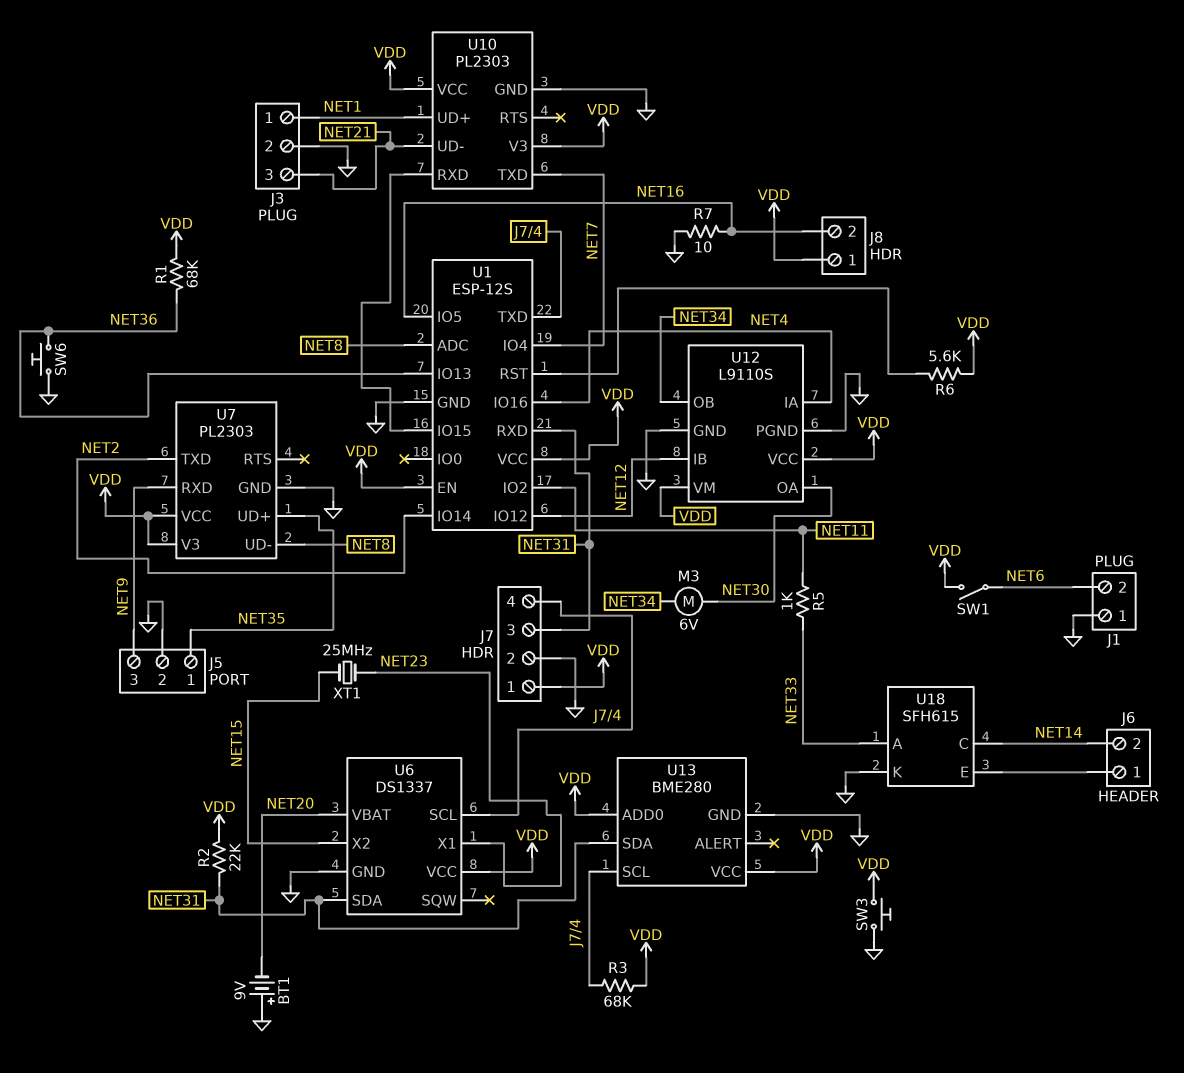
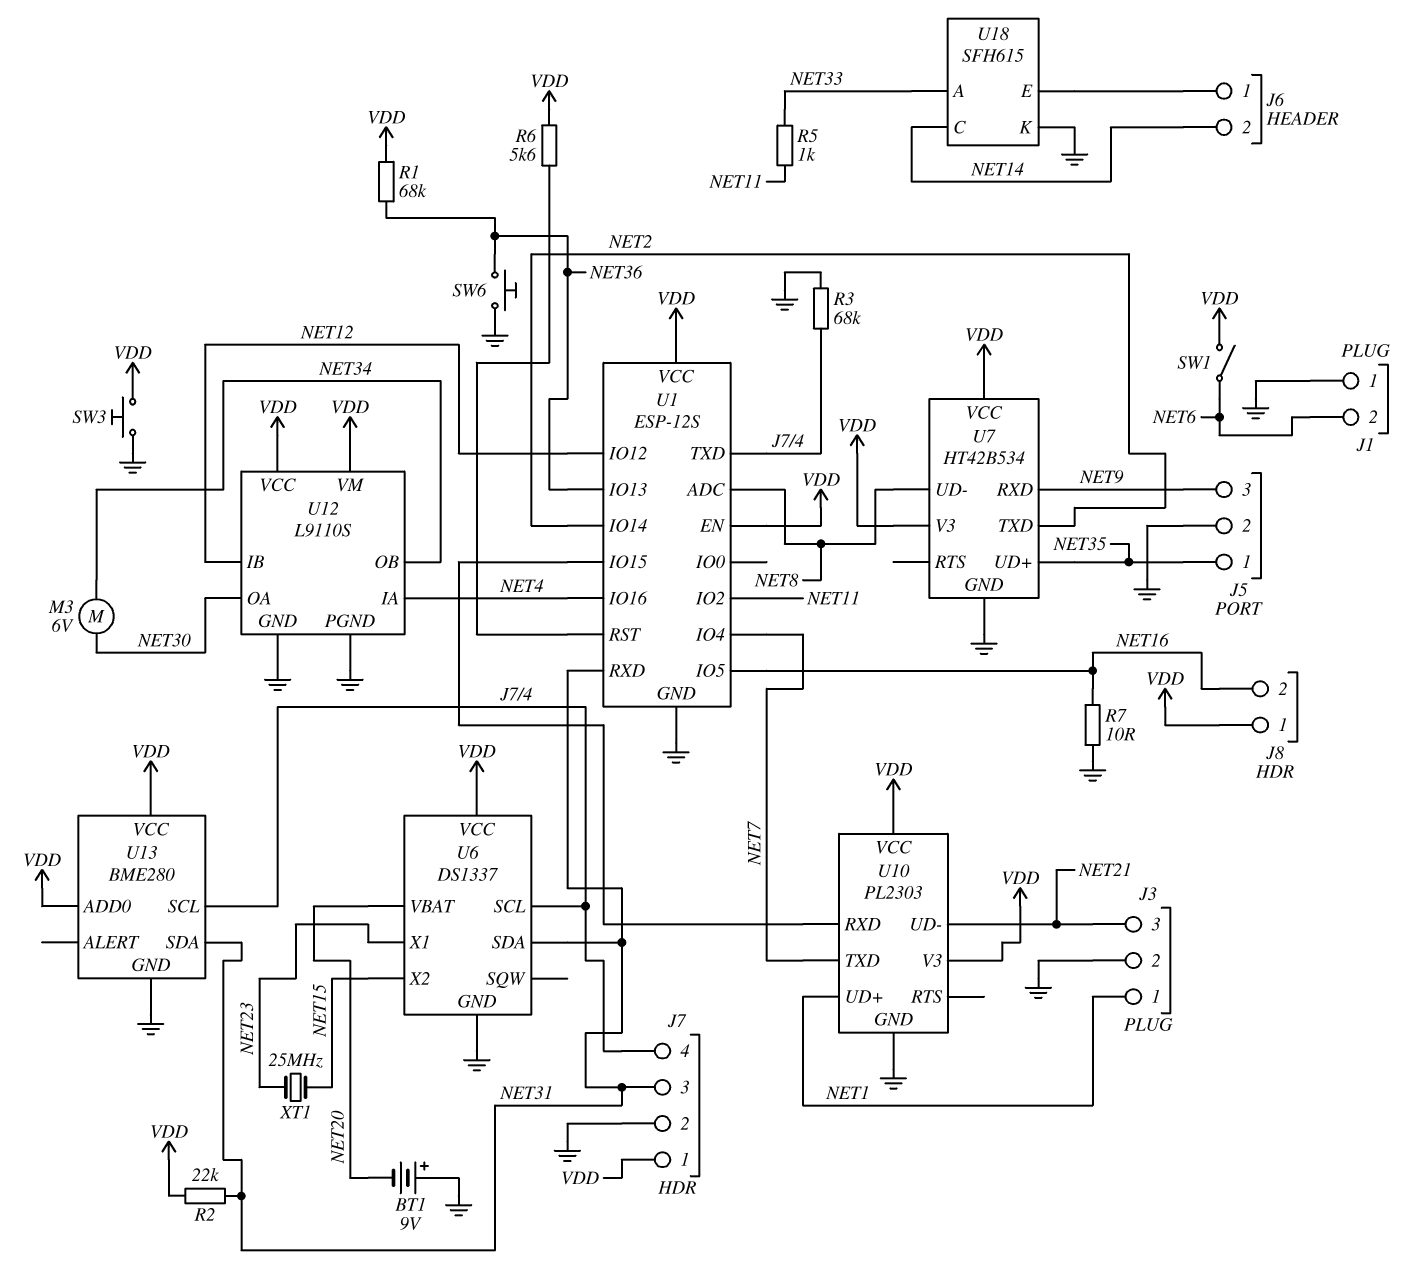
R3: 68k (J7/4, VDD) -> 68k (GND, J7/4)
U7: PL2303 -> HT42B534

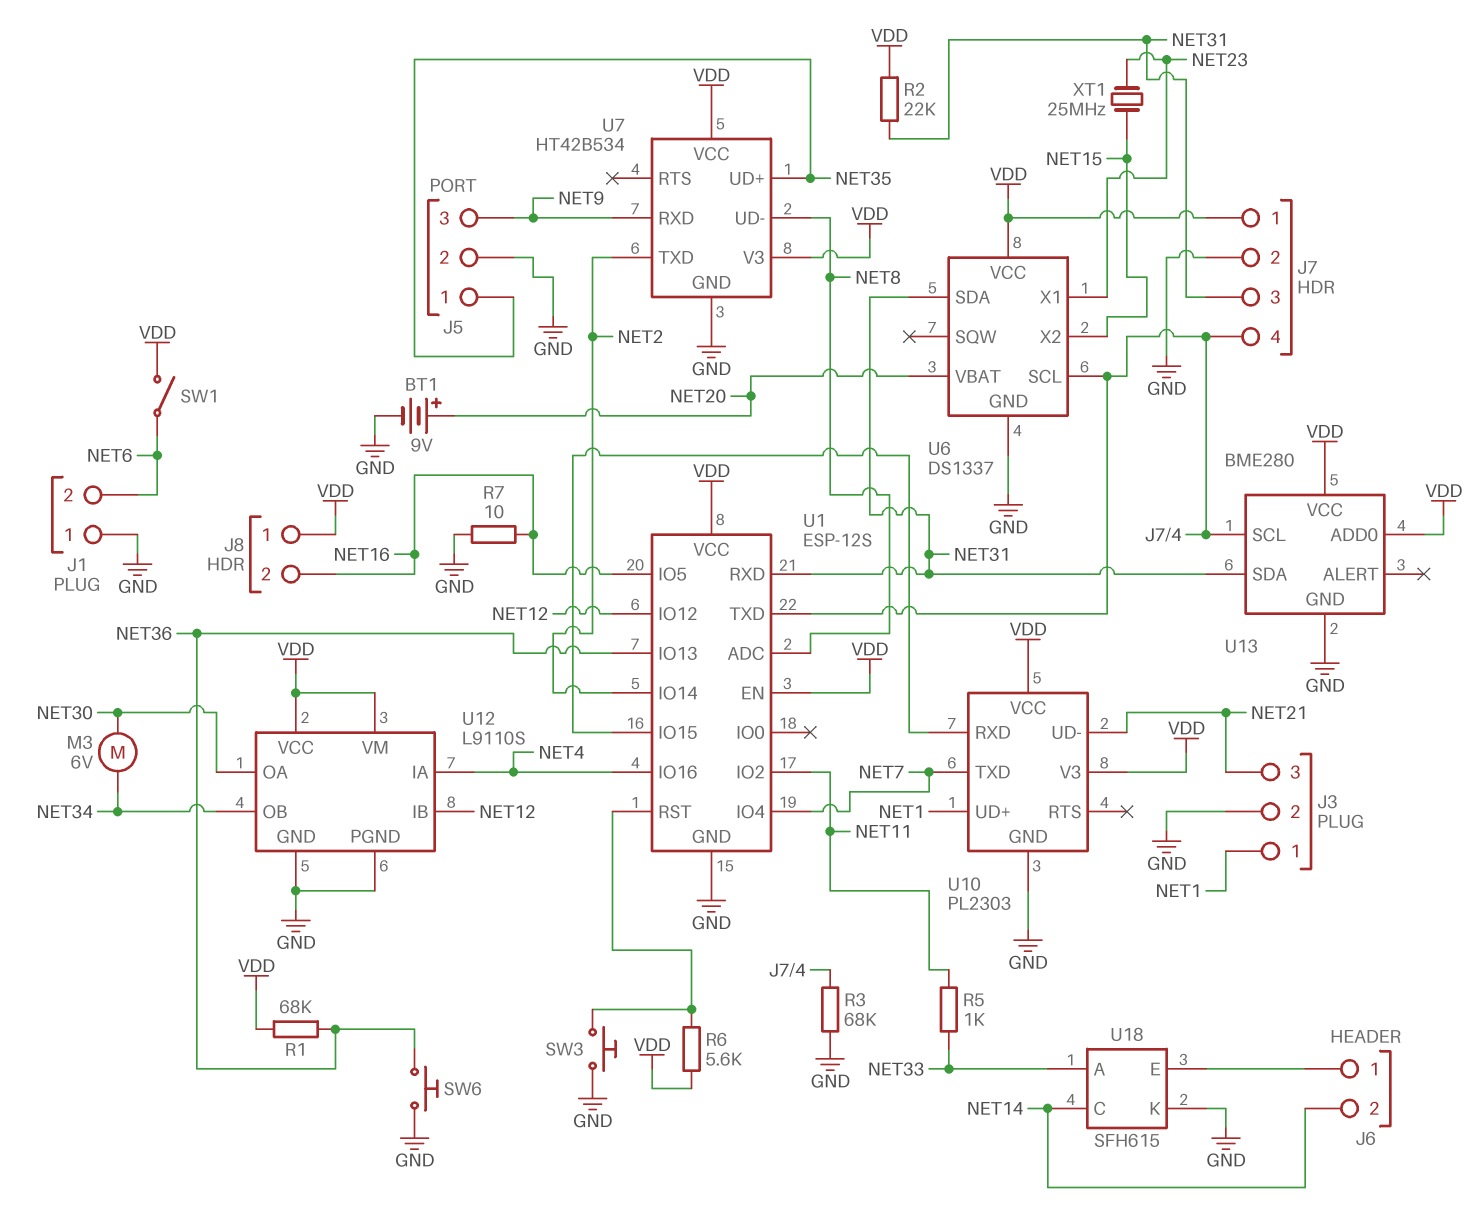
BT1: 9V (plus GND, minus NET20) -> 9V (plus NET20, minus GND)
SW3: button (GND, VDD) -> button (GND, U1/RST)

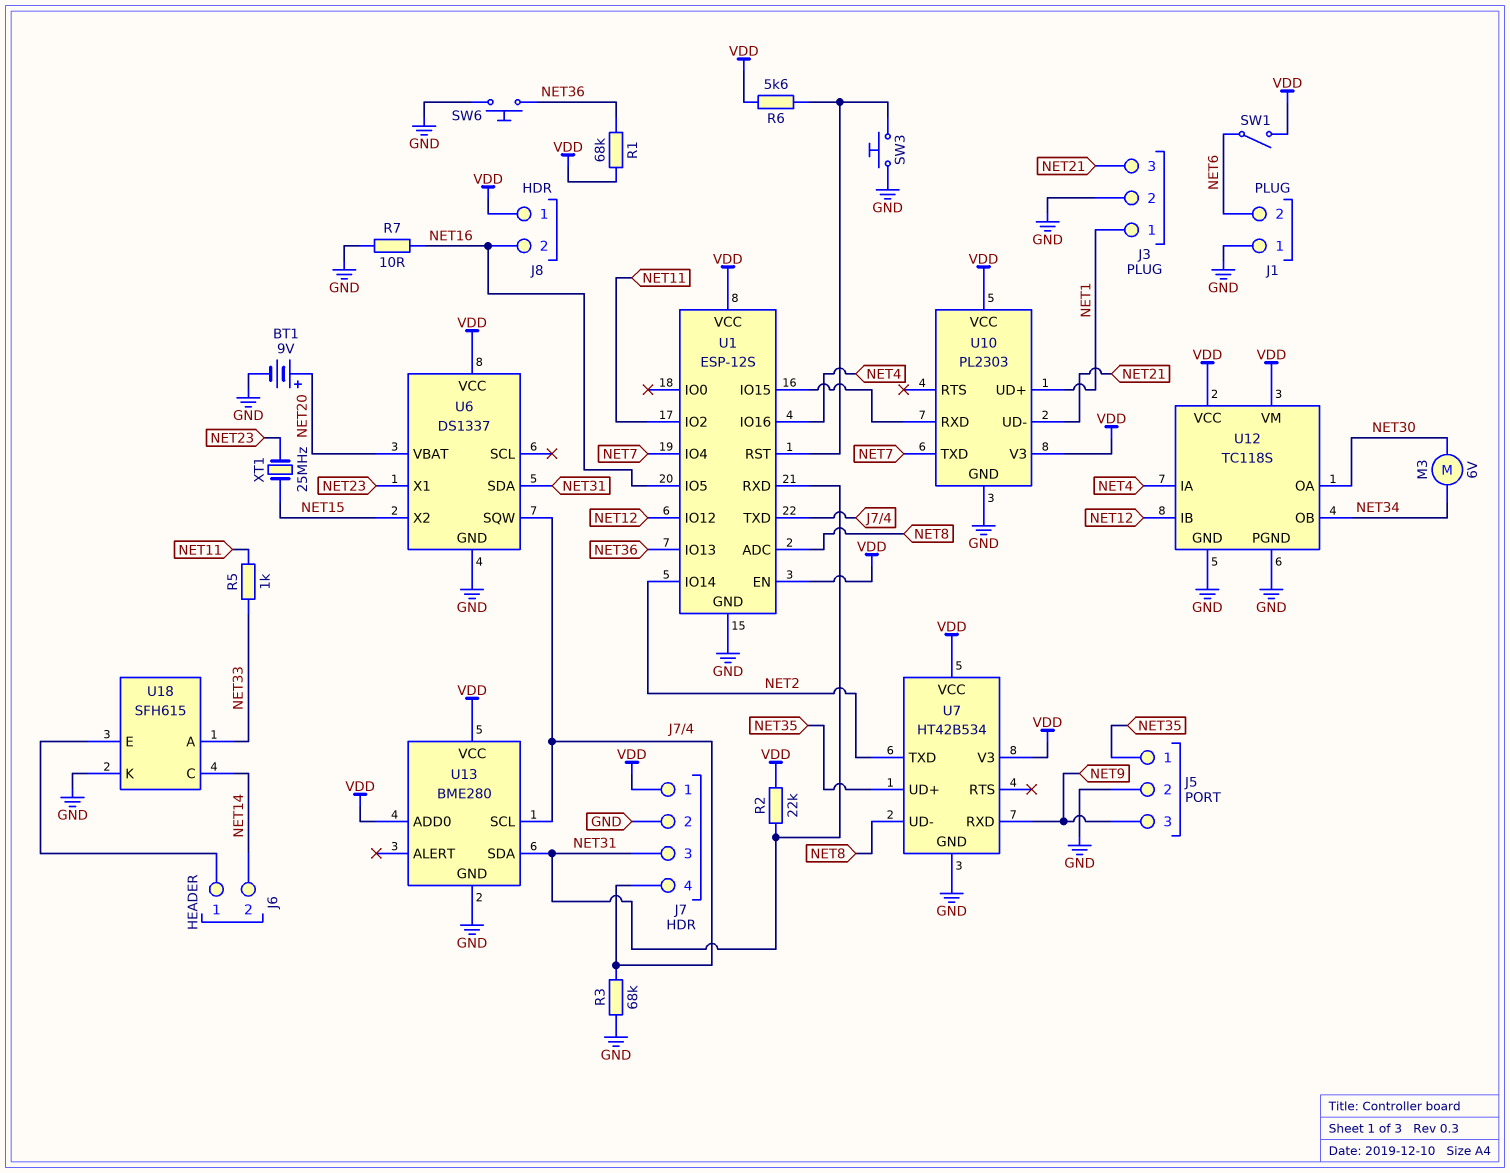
U6 pin SCL: J7/4 -> none
U6 pin SQW: none -> J7/4
U12: L9110S -> TC118S

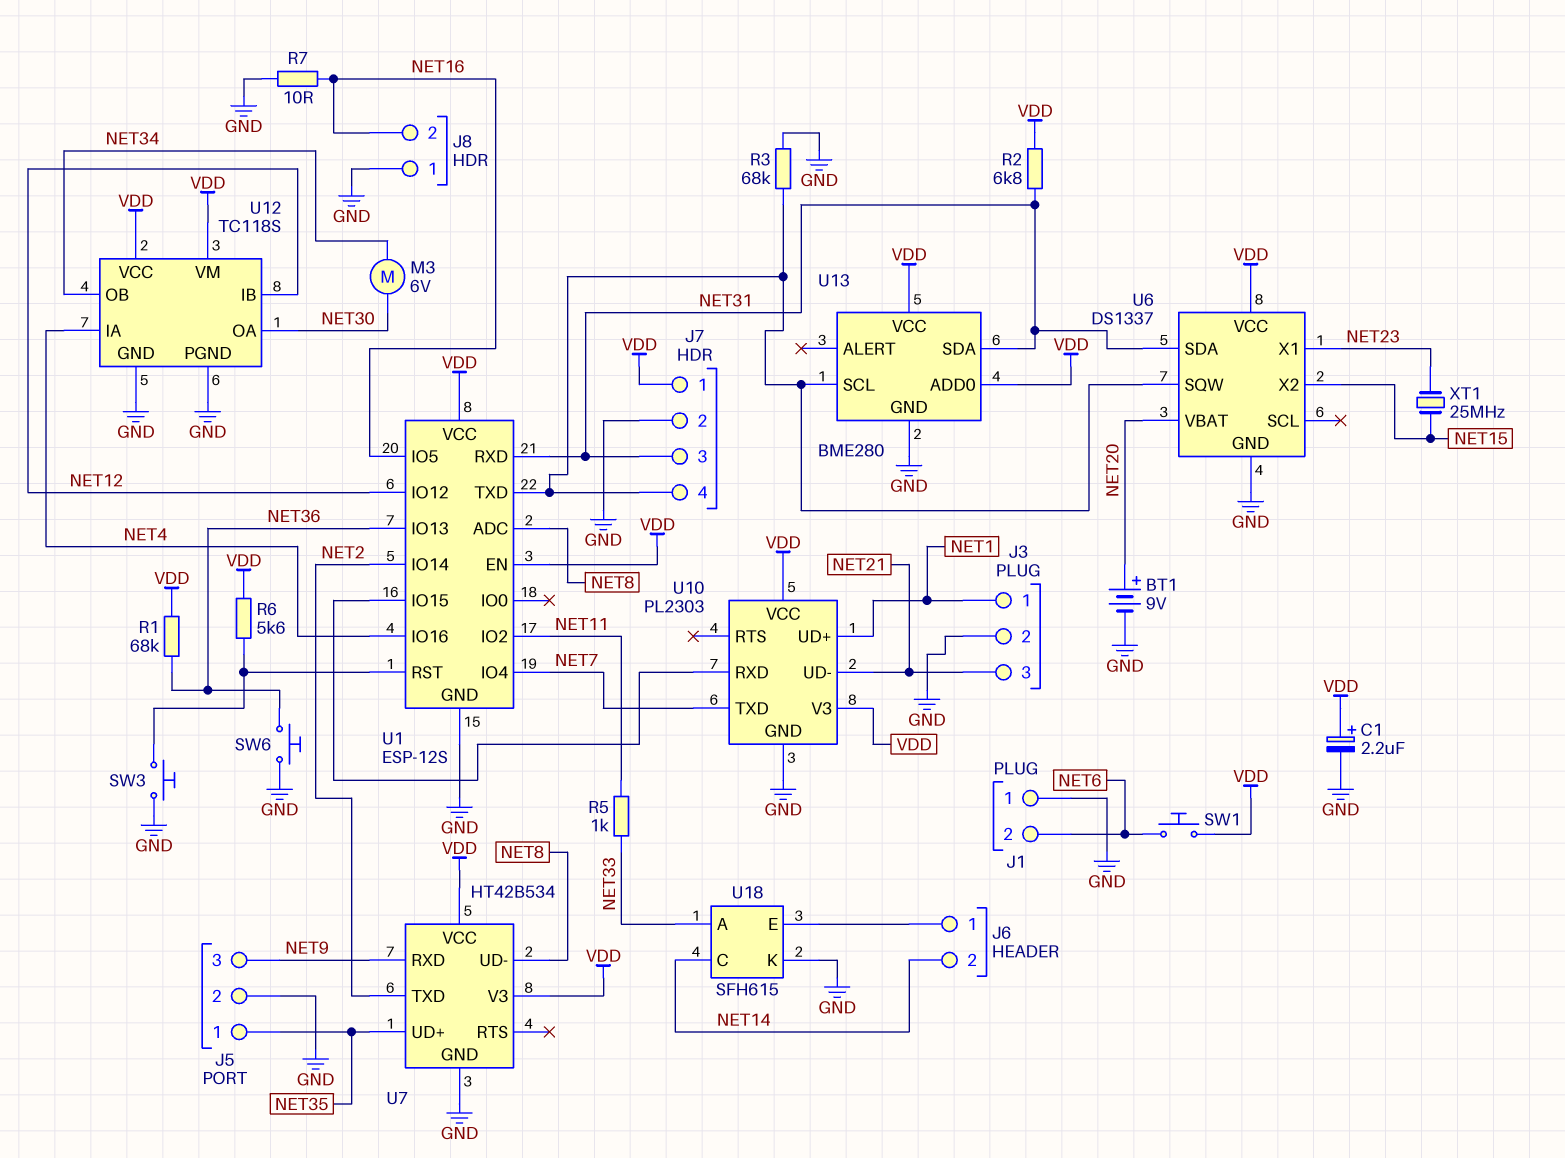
C1: none -> 2.2uF (plus VDD, minus GND)
J8 pin 1: VDD -> GND
R2: 22k (NET31, VDD) -> 6.8k (NET31, VDD)
SW1: switch (NET6, VDD) -> button (NET6, VDD)

